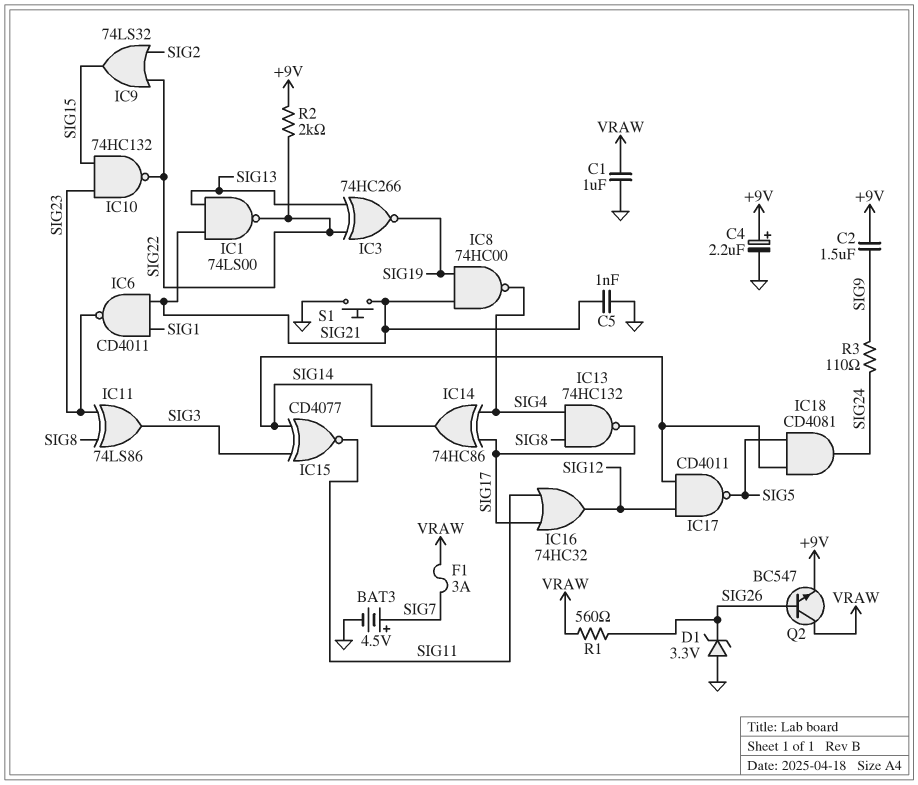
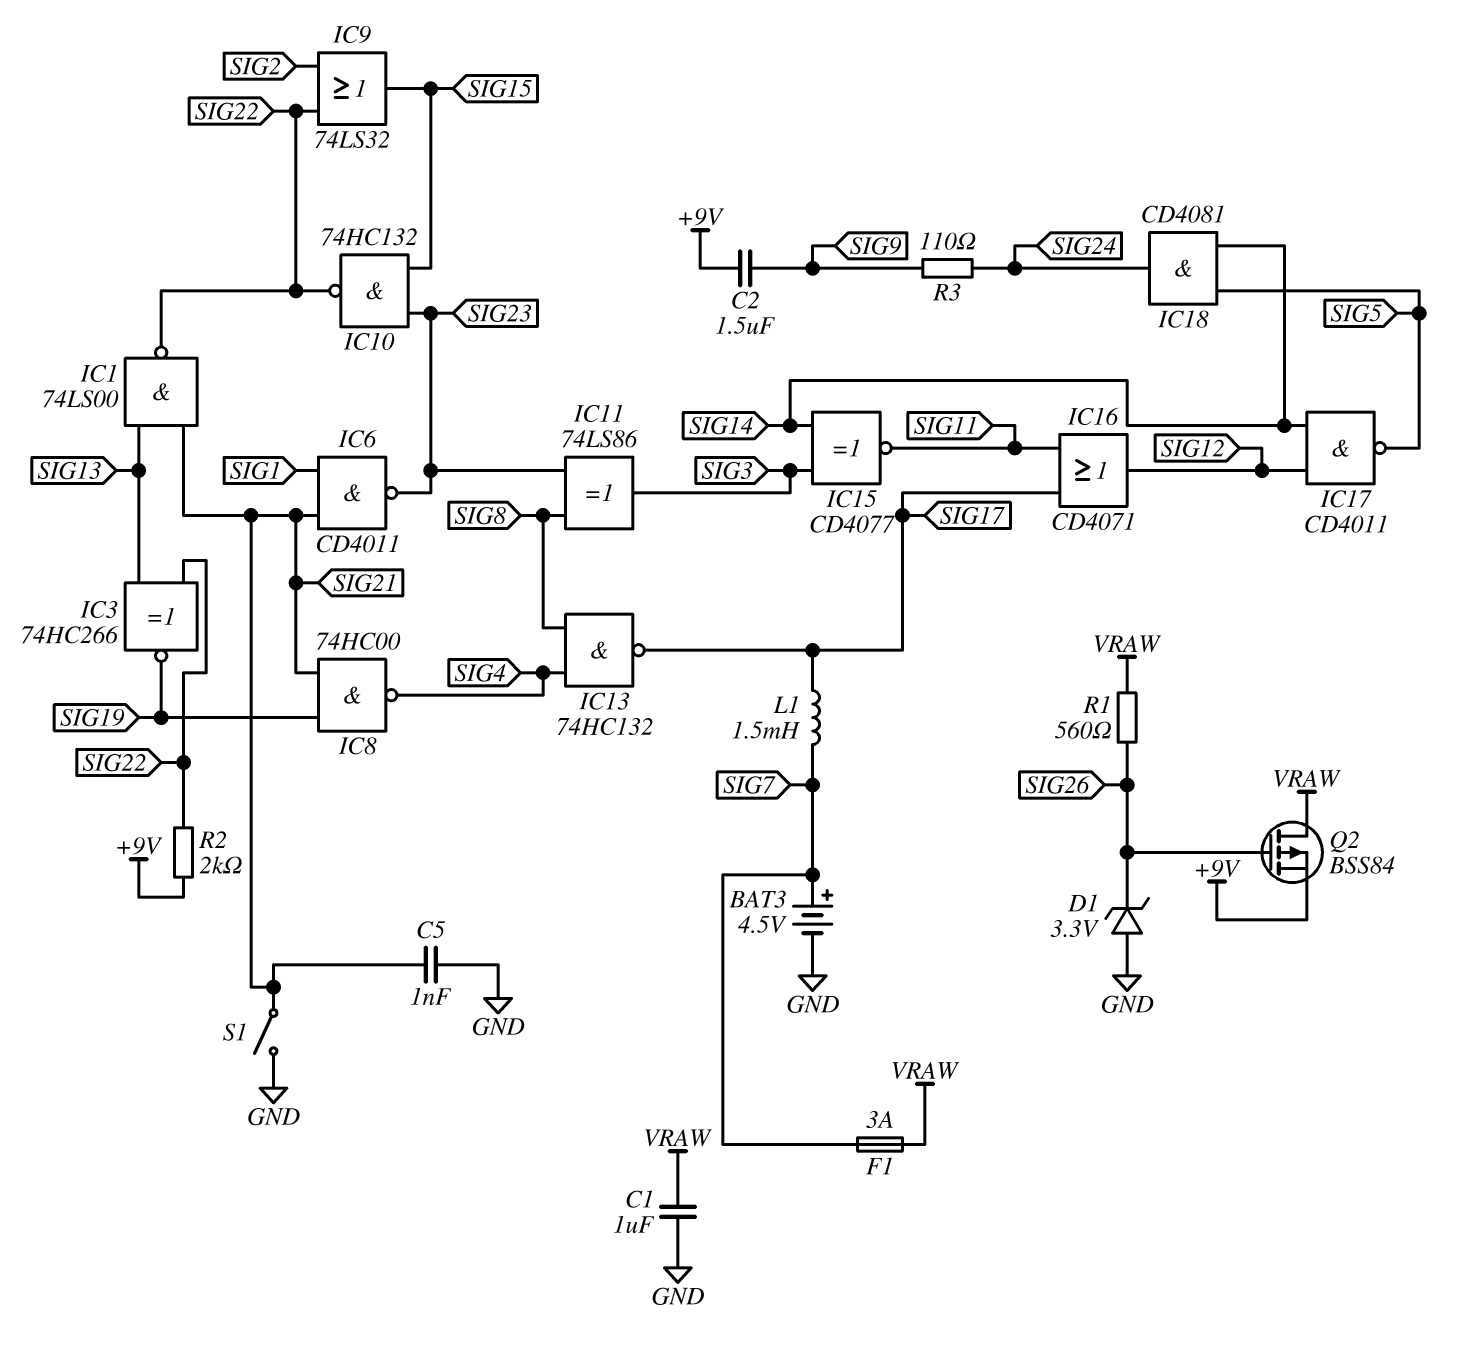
C4: 2.2uF (plus +9V, minus GND) -> none
IC14: XOR 74HC86 (in SIG4, in SIG17, out SIG14) -> none
IC16: OR 74HC32 (in SIG11, in SIG17, out SIG12) -> OR CD4071 (in SIG11, in SIG17, out SIG12)
L1: none -> 1.5mH (SIG7, SIG17)
Q2: NPN BC547 (B SIG26, C VRAW, E +9V) -> PMOS BSS84 (G SIG26, D VRAW, S +9V)
S1: button (GND, SIG21) -> switch (GND, SIG21)

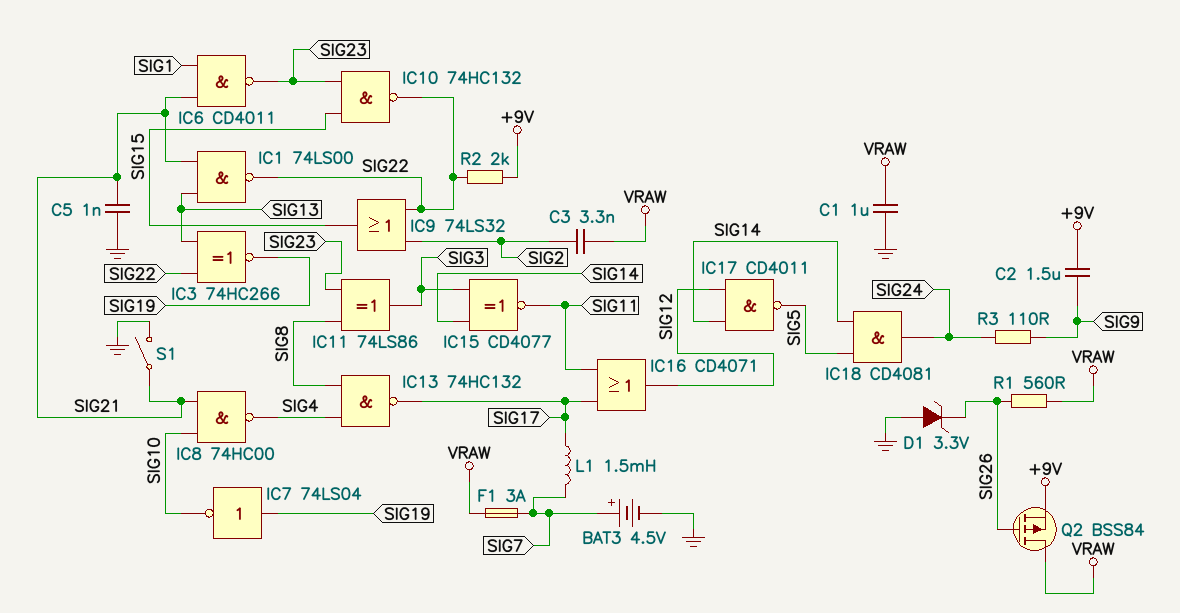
C3: none -> 3.3nF (SIG2, VRAW)
IC7: none -> NOT 74LS04 (in SIG19, out SIG10)
IC8: NAND 74HC00 (in SIG19, in SIG21, out SIG4) -> NAND 74HC00 (in SIG10, in SIG21, out SIG4)

